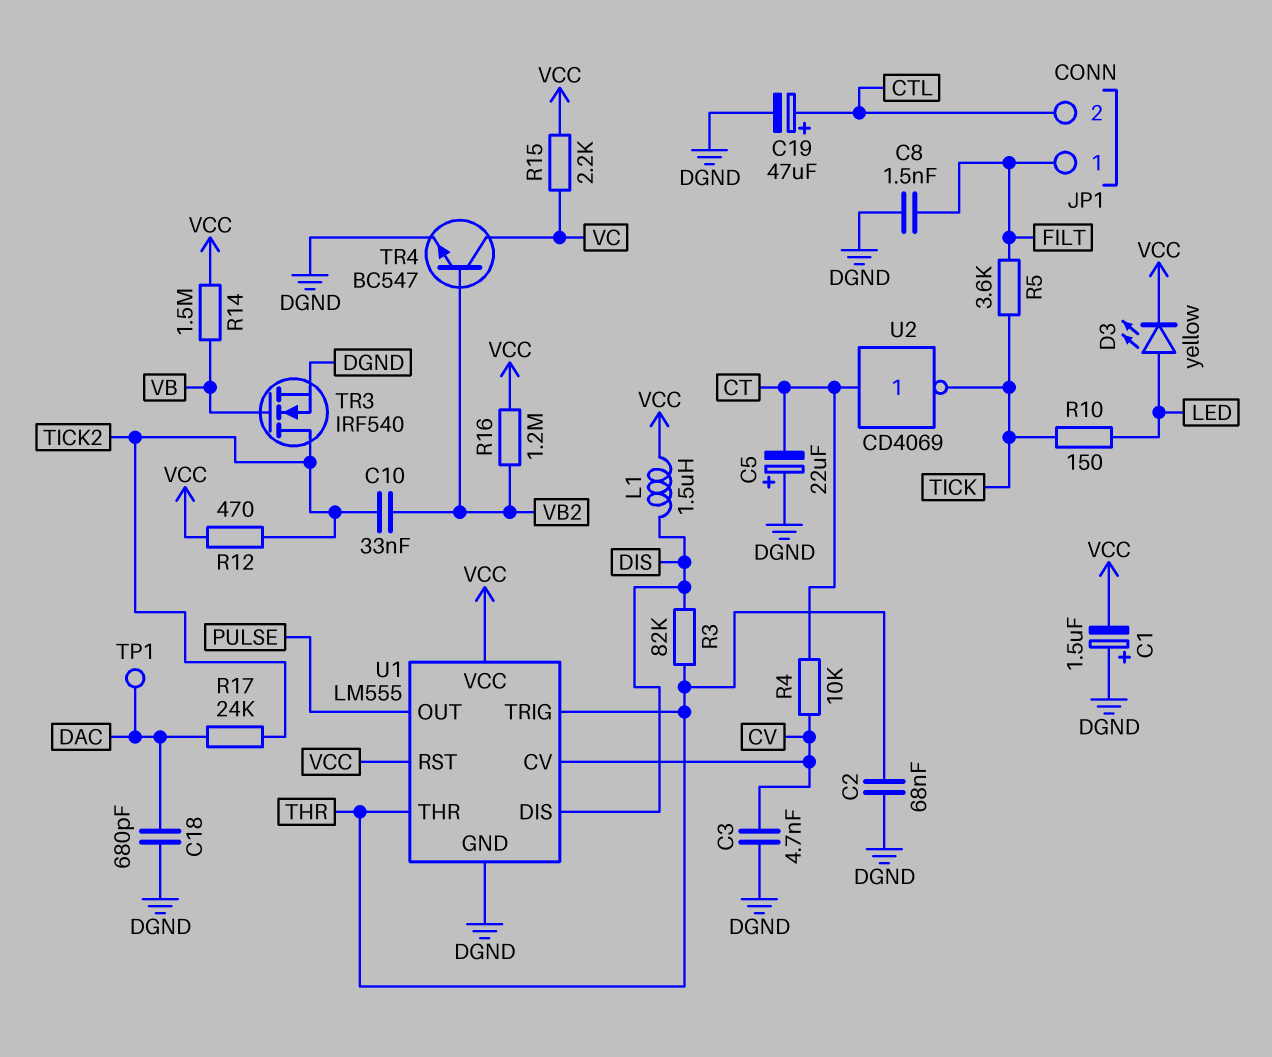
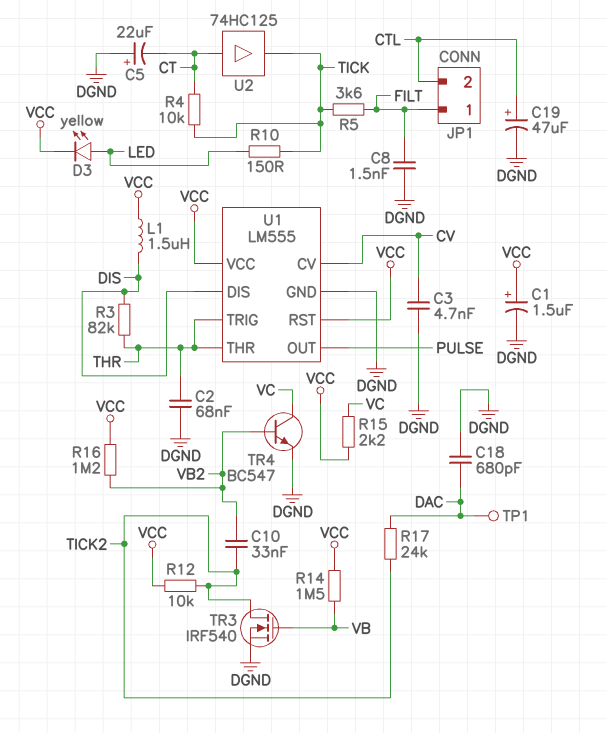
C1: 1.5uF (plus DGND, minus VCC) -> 1.5uF (plus VCC, minus DGND)
R4: 10k (CT, CV) -> 10k (CT, TICK)
R12: 470 (TICK2, VCC) -> 10k (TICK2, VCC)
U2: NOT CD4069 (in CT, out TICK) -> buffer 74HC125 (in CT, out TICK)

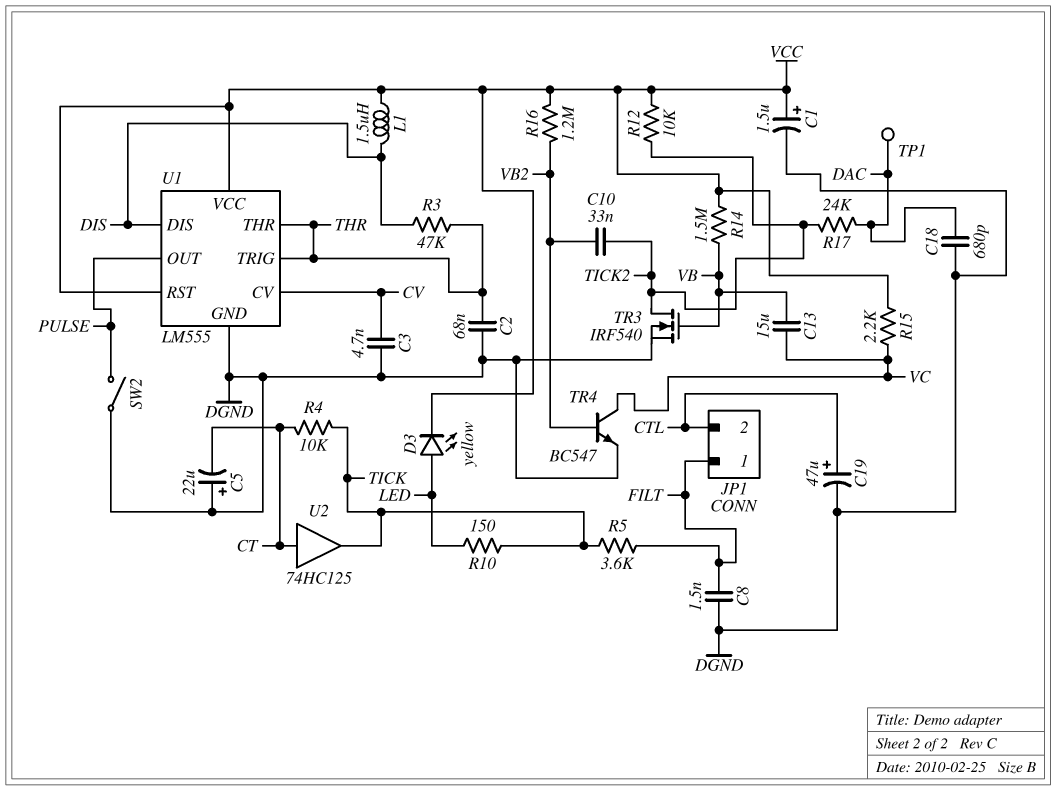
C13: none -> 15uF (VB, VC)
R3: 82k (DIS, THR) -> 47k (DIS, THR)
SW2: none -> switch (DGND, PULSE)

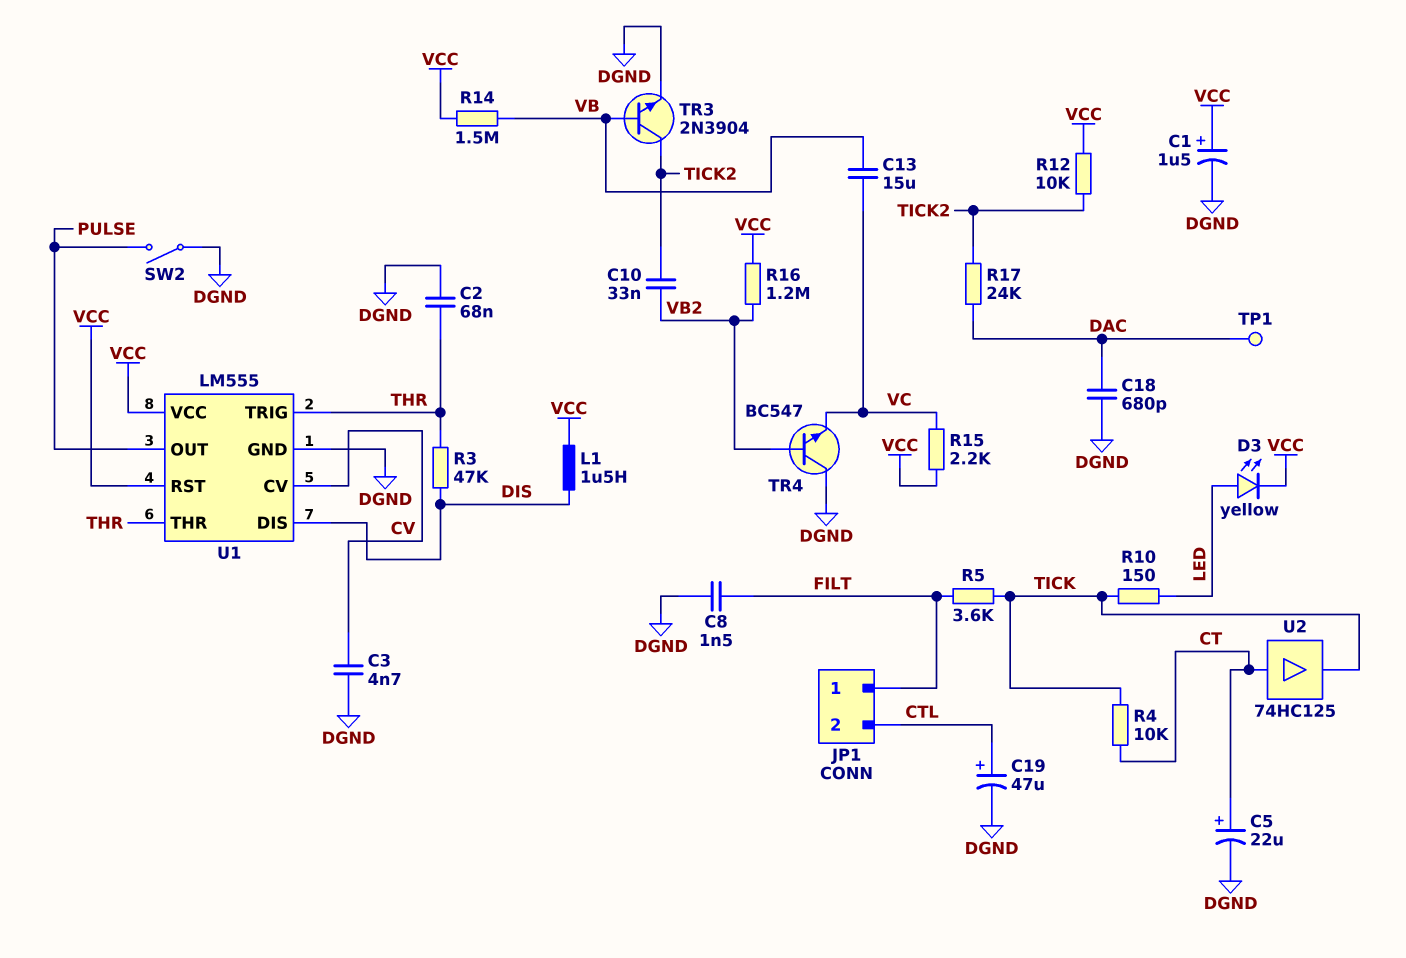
C5: 22uF (plus DGND, minus CT) -> 22uF (plus CT, minus DGND)
TR3: NMOS IRF540 (G VB, D TICK2, S DGND) -> NPN 2N3904 (B VB, C TICK2, E DGND)
TR4: NPN BC547 (B VB2, C VC, E DGND) -> NPN BC547 (B VB2, C DGND, E VC)

